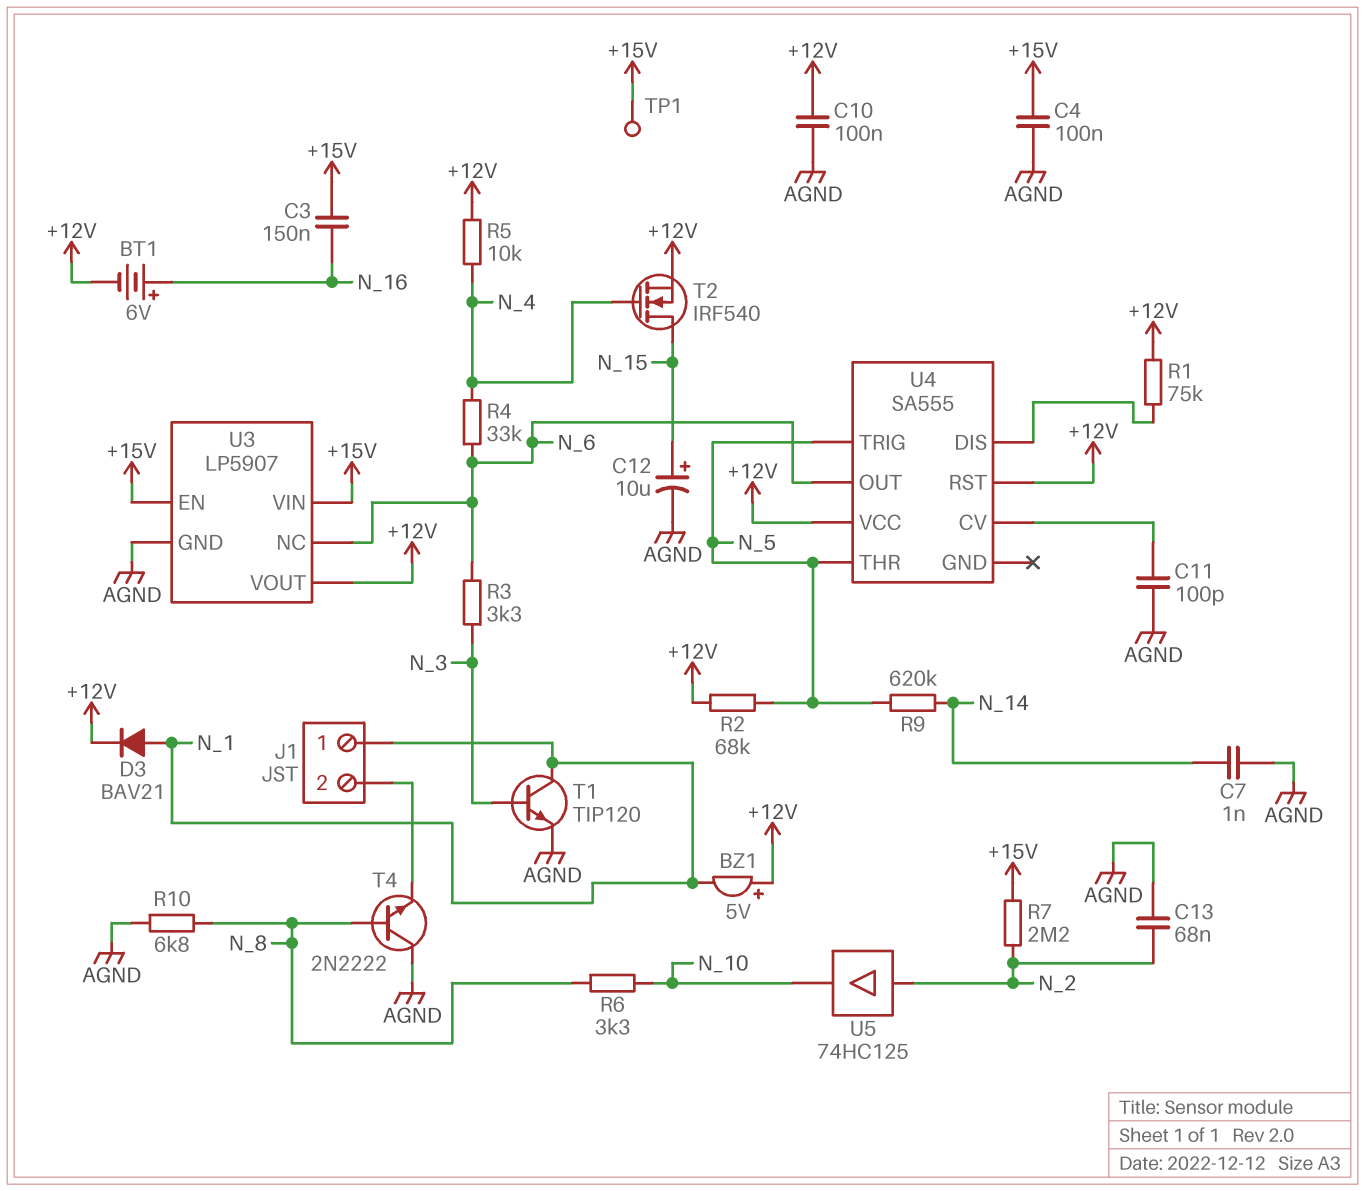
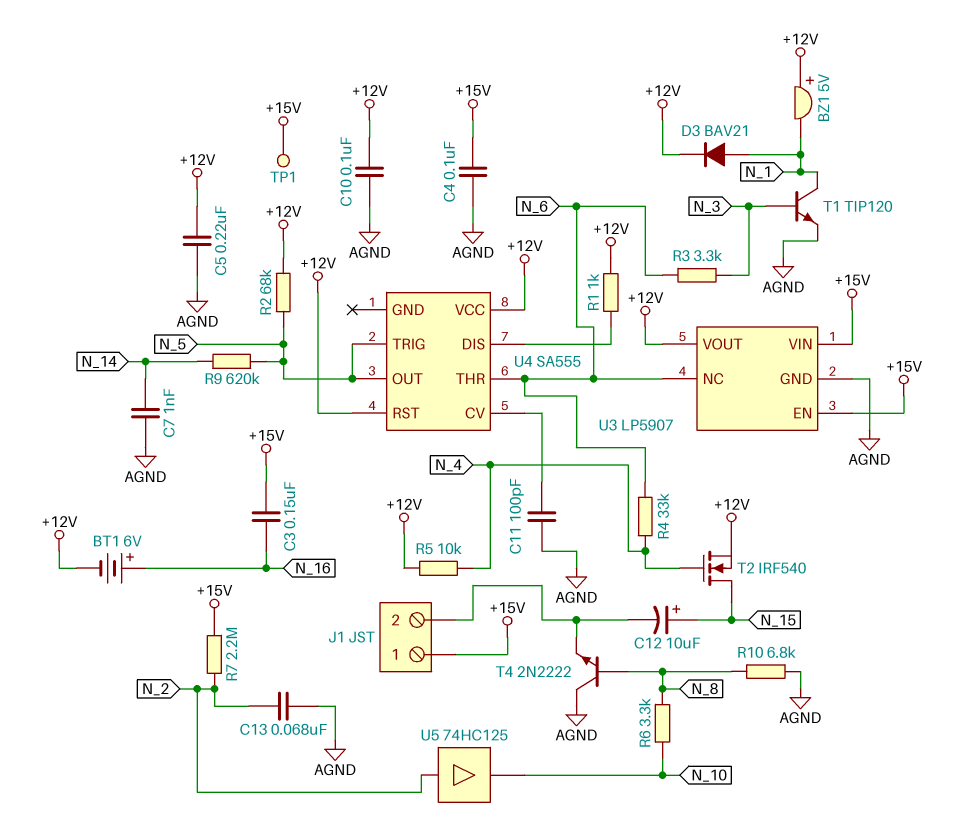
C5: none -> 220nF (+12V, AGND)
C12: 10uF (plus N_15, minus AGND) -> 10uF (plus N_15, minus J1/2)
J1 pin 1: N_1 -> +15V
R1: 75k (+12V, U4/DIS) -> 1k (+12V, U4/DIS)
U4 pin OUT: N_6 -> N_5
U4 pin THR: N_5 -> N_6

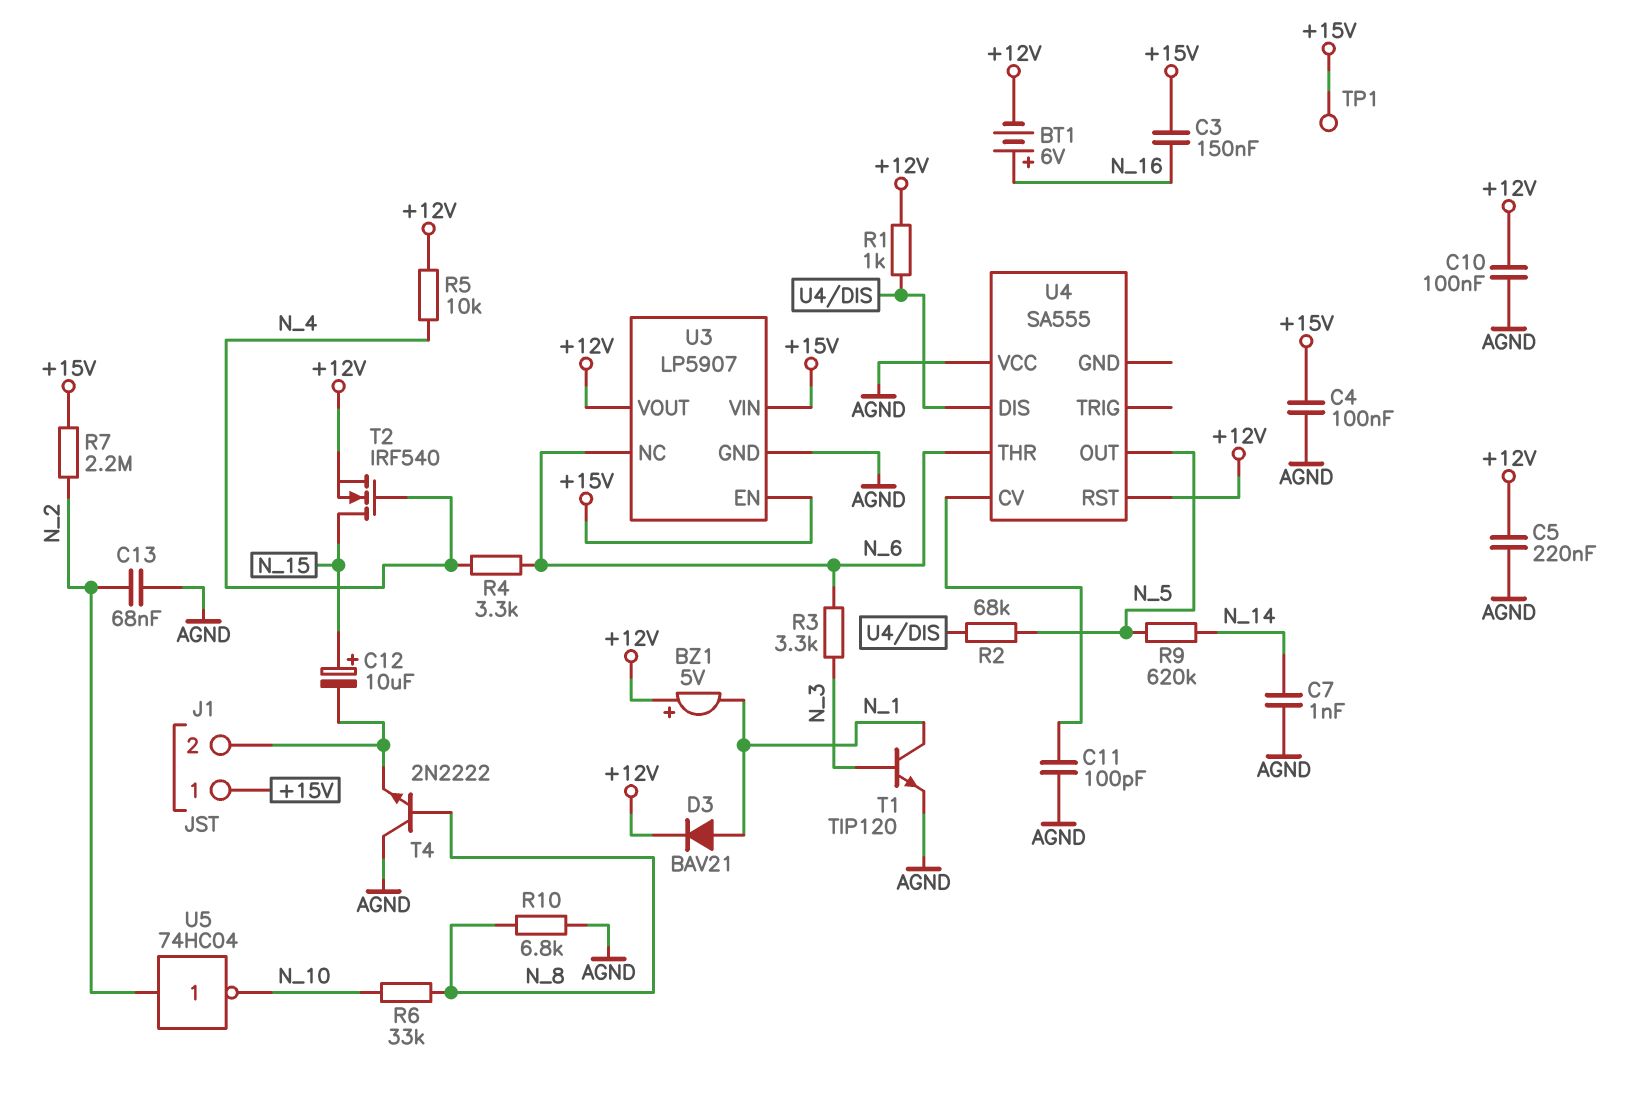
R2: 68k (+12V, N_5) -> 68k (N_5, U4/DIS)
R4: 33k (N_4, N_6) -> 3.3k (N_4, N_6)
R6: 3.3k (N_8, N_10) -> 33k (N_8, N_10)
U4 pin TRIG: N_5 -> none
U4 pin VCC: +12V -> AGND
U5: buffer 74HC125 (in N_2, out N_10) -> NOT 74HC04 (in N_2, out N_10)

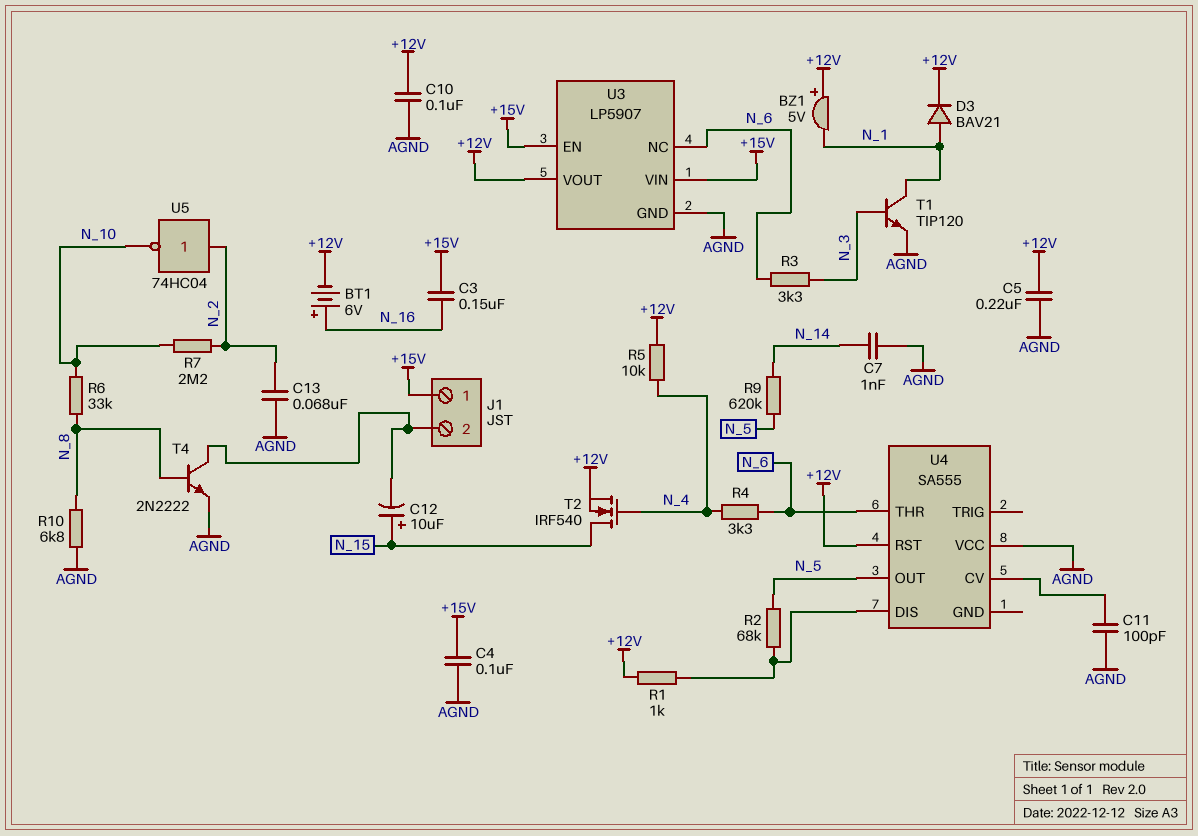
R7: 2.2M (+15V, N_2) -> 2.2M (N_2, N_10)
T4: NPN 2N2222 (B N_8, C AGND, E J1/2) -> NPN 2N2222 (B N_8, C J1/2, E AGND)
TP1: test point (+15V) -> none

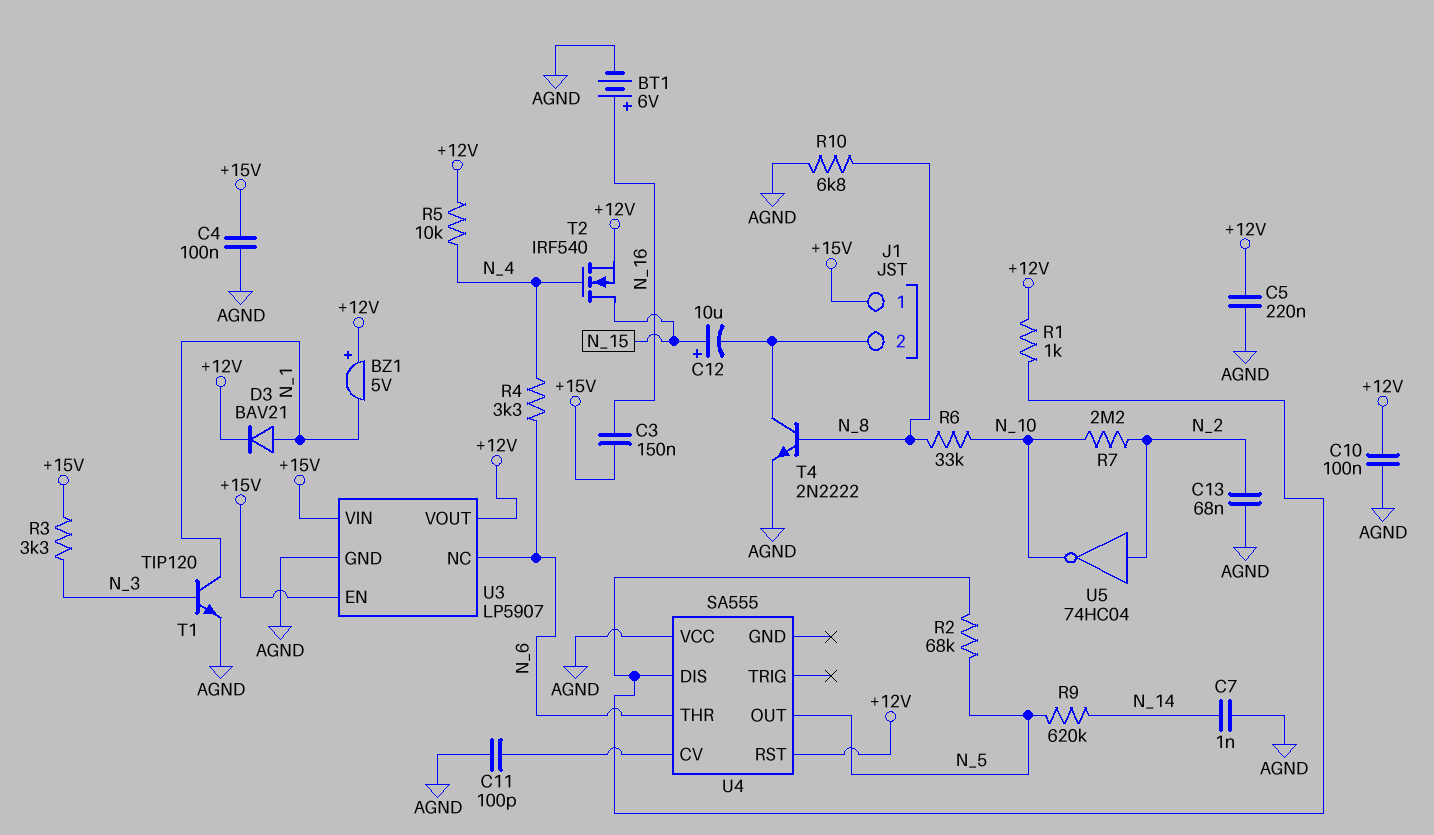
BT1: 6V (plus N_16, minus +12V) -> 6V (plus N_16, minus AGND)
R3: 3.3k (N_3, N_6) -> 3.3k (+15V, N_3)

